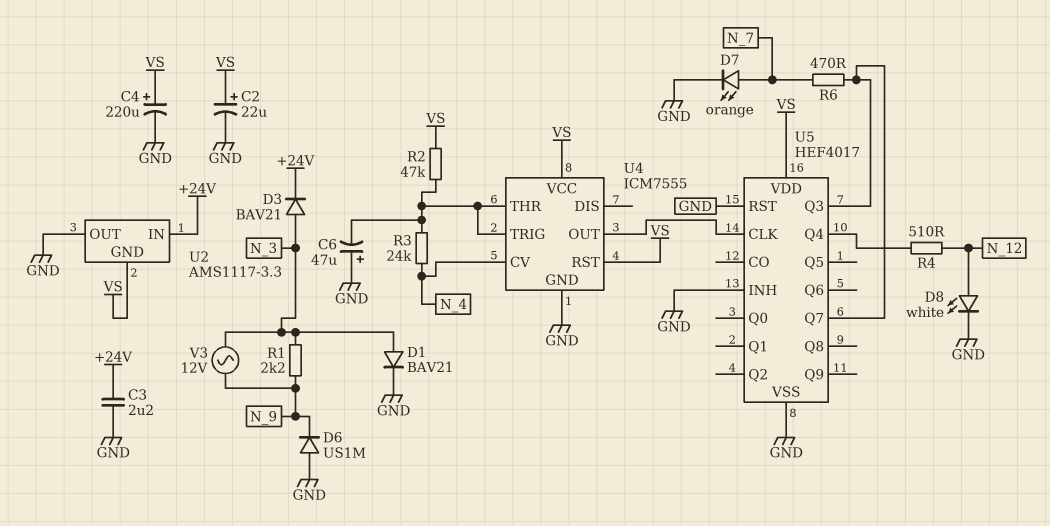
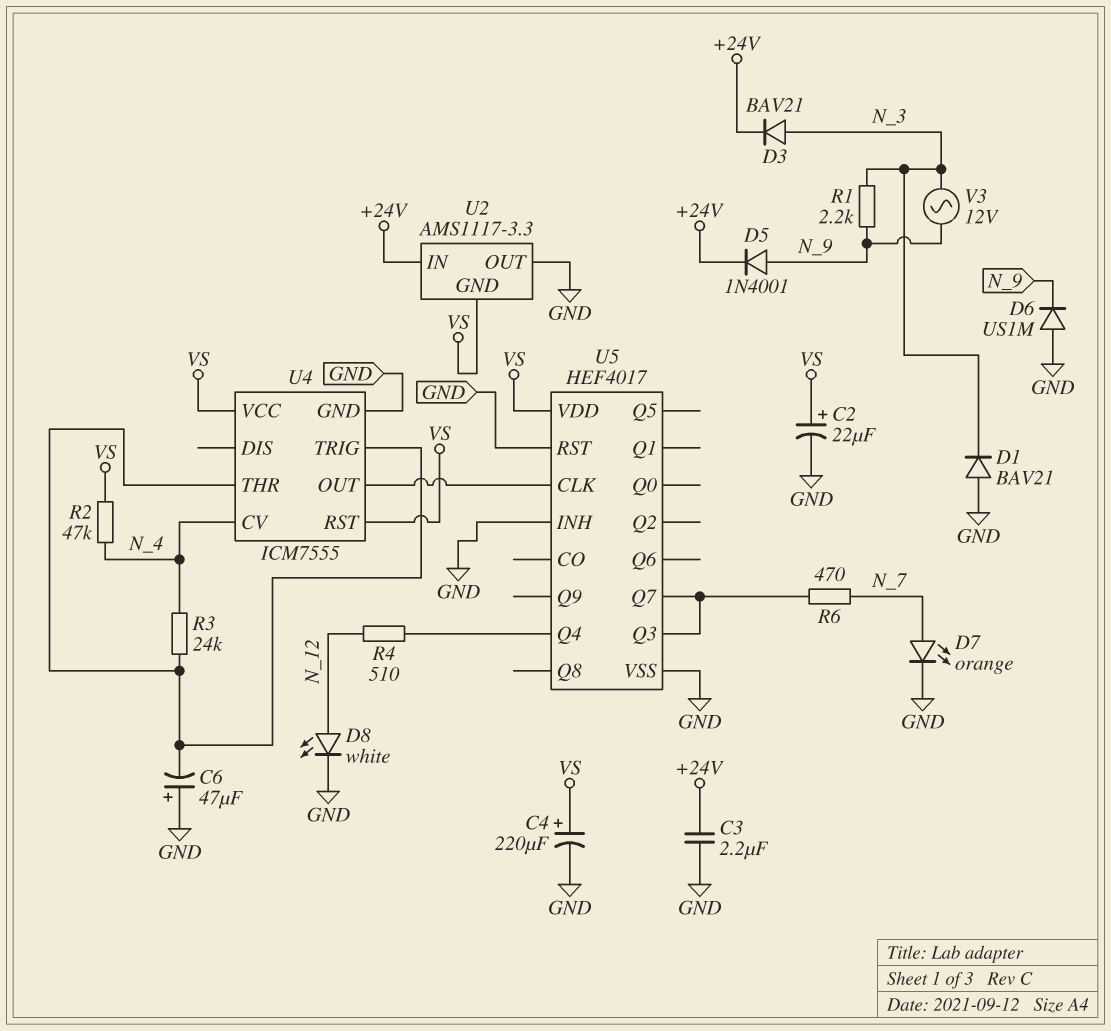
D1: diode BAV21 (A N_3, K GND) -> diode BAV21 (A GND, K N_3)
D5: none -> diode 1N4001 (A N_9, K +24V)
R2: 47k (U4/THR, VS) -> 47k (N_4, VS)

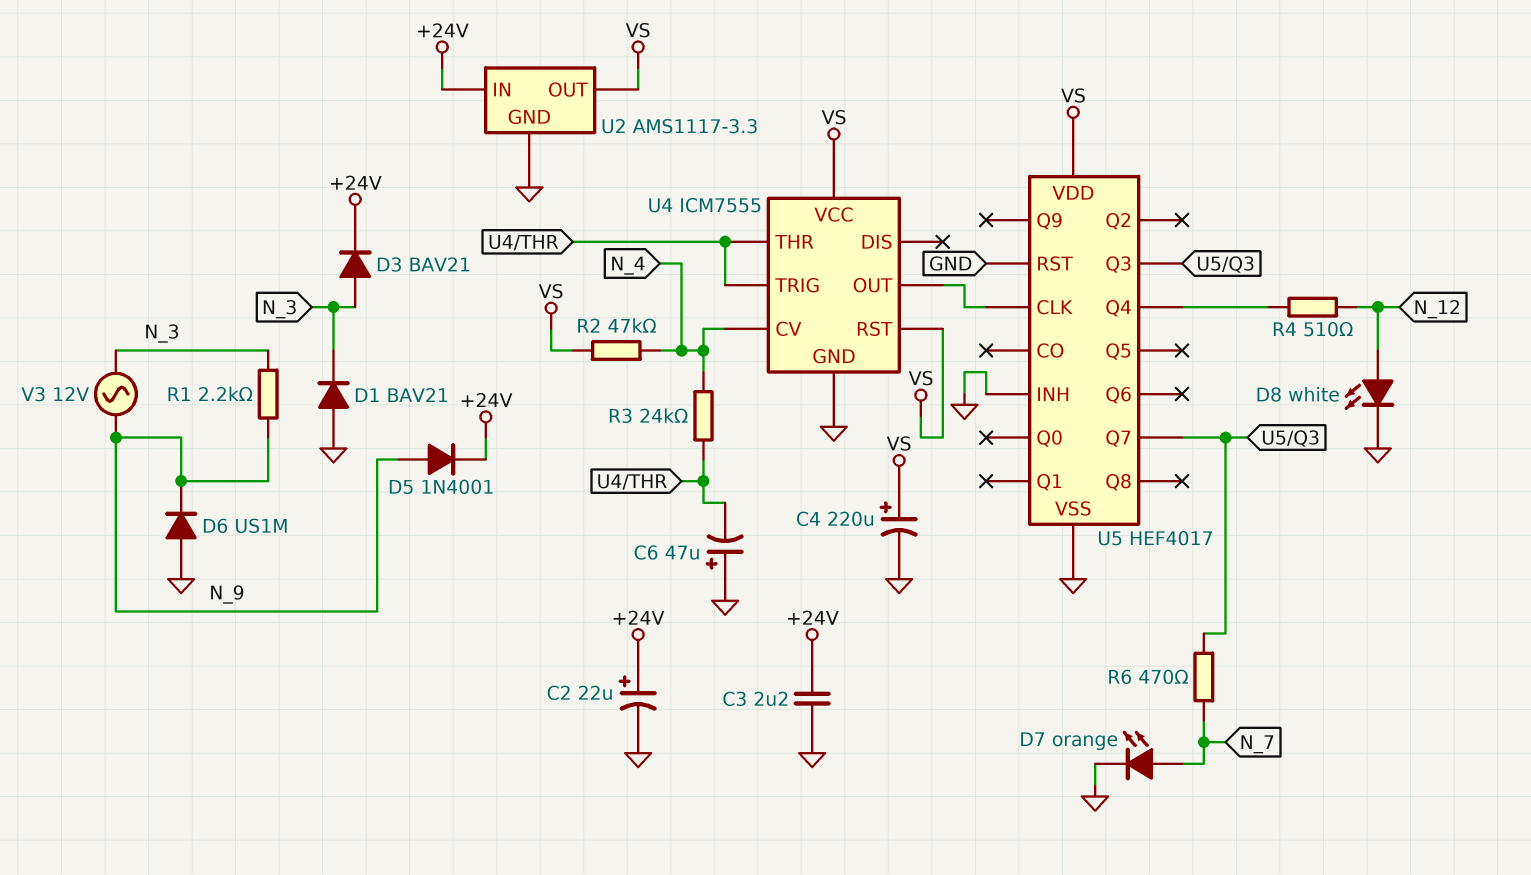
C2: 22uF (plus VS, minus GND) -> 22uF (plus +24V, minus GND)
U2 pin GND: VS -> GND
U2 pin OUT: GND -> VS

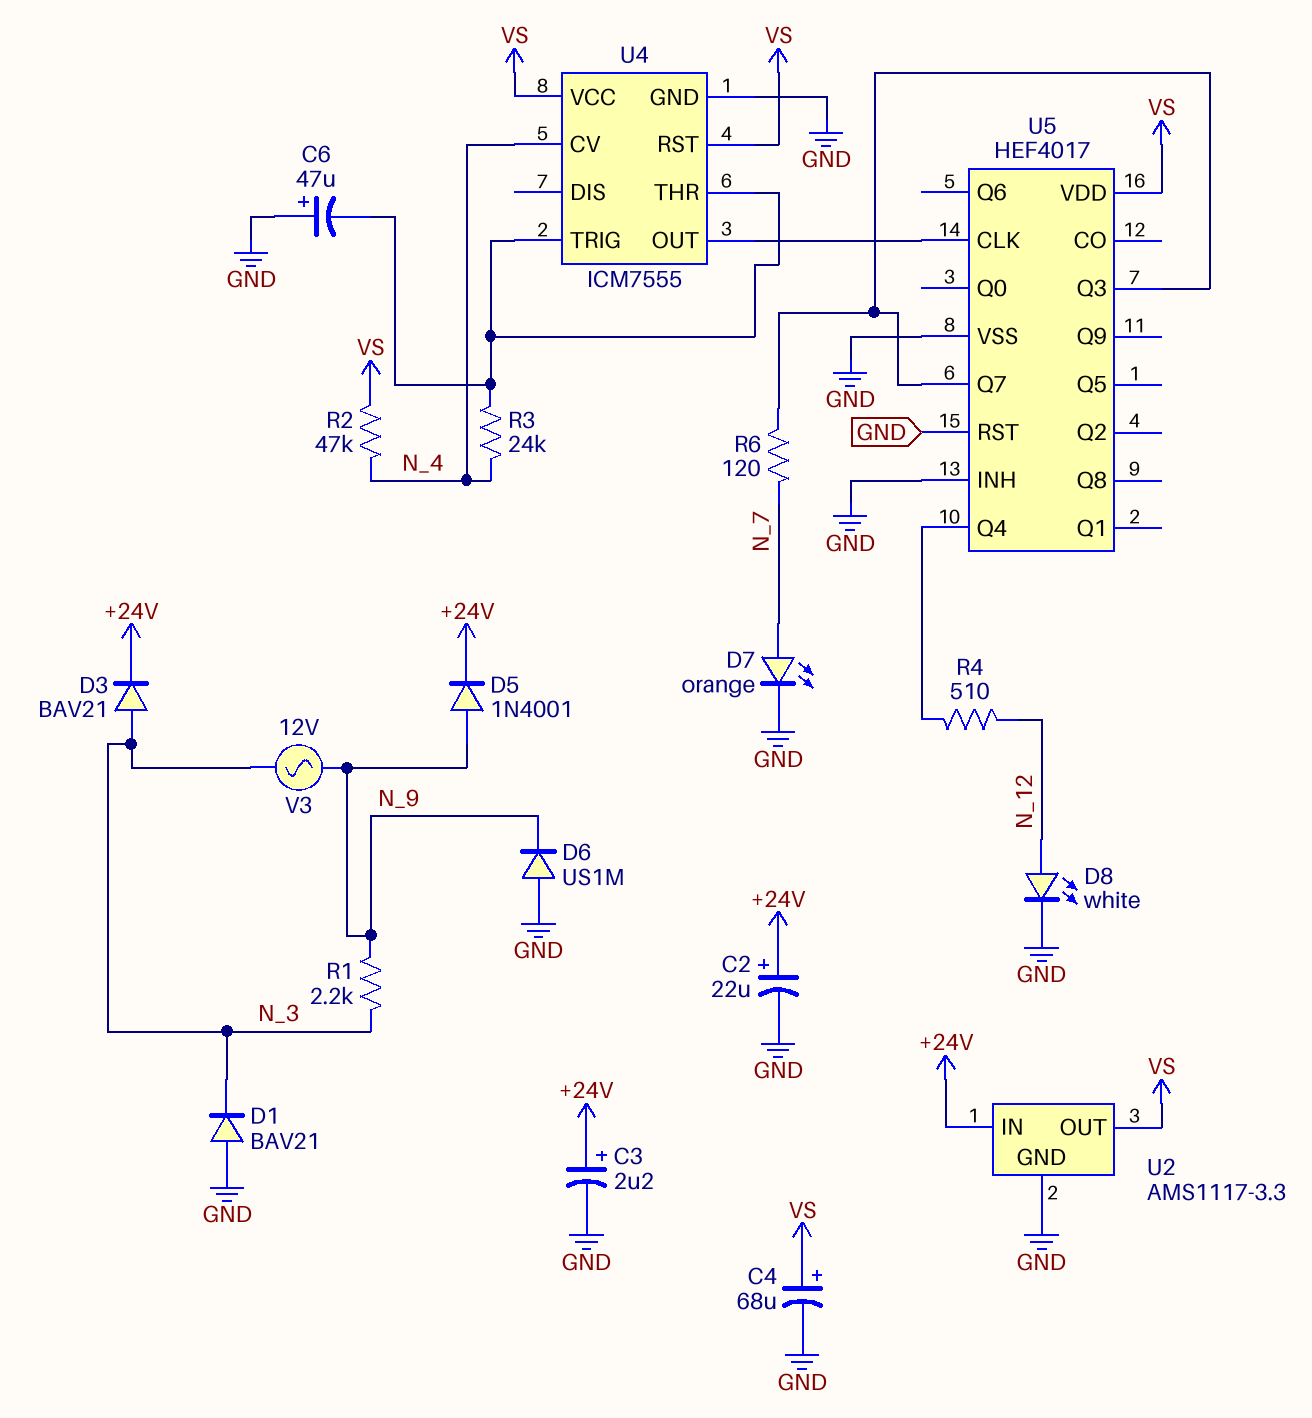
C3: 2.2uF (+24V, GND) -> 2.2uF (plus +24V, minus GND)
C4: 220uF (plus VS, minus GND) -> 68uF (plus VS, minus GND)
R6: 470 (N_7, U5/Q3) -> 120 (N_7, U5/Q3)

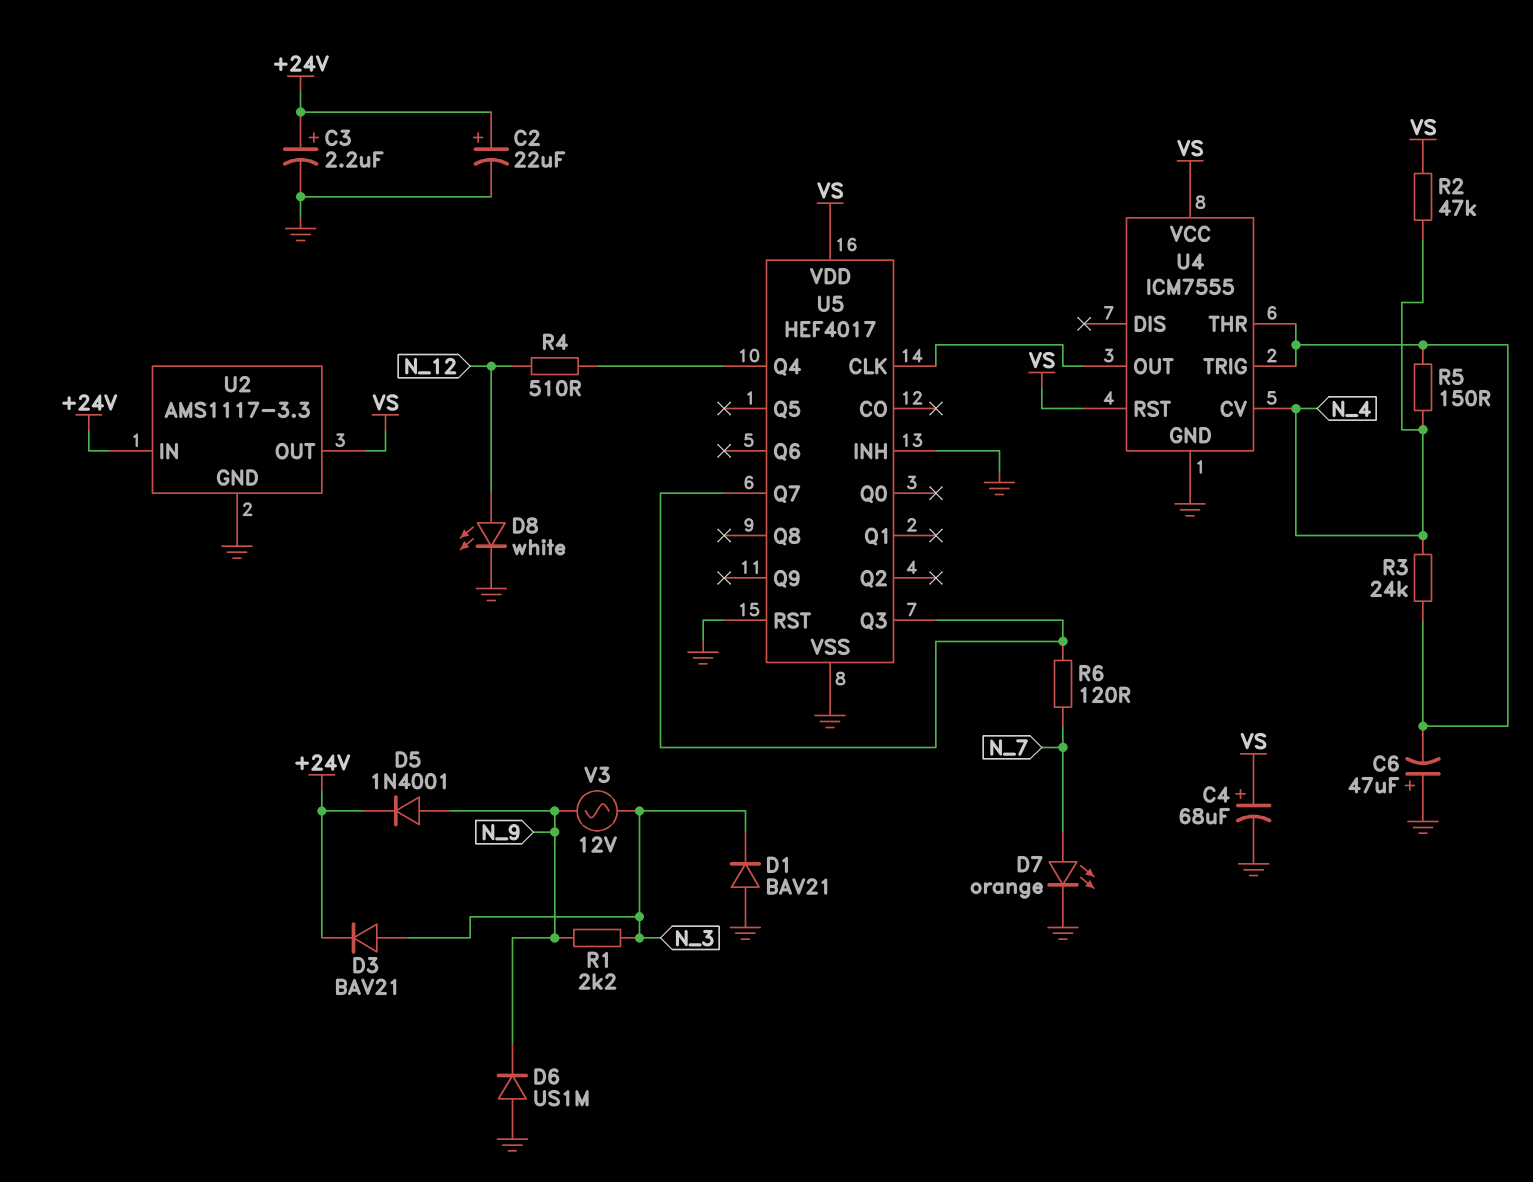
R5: none -> 150 (N_4, U4/THR)

